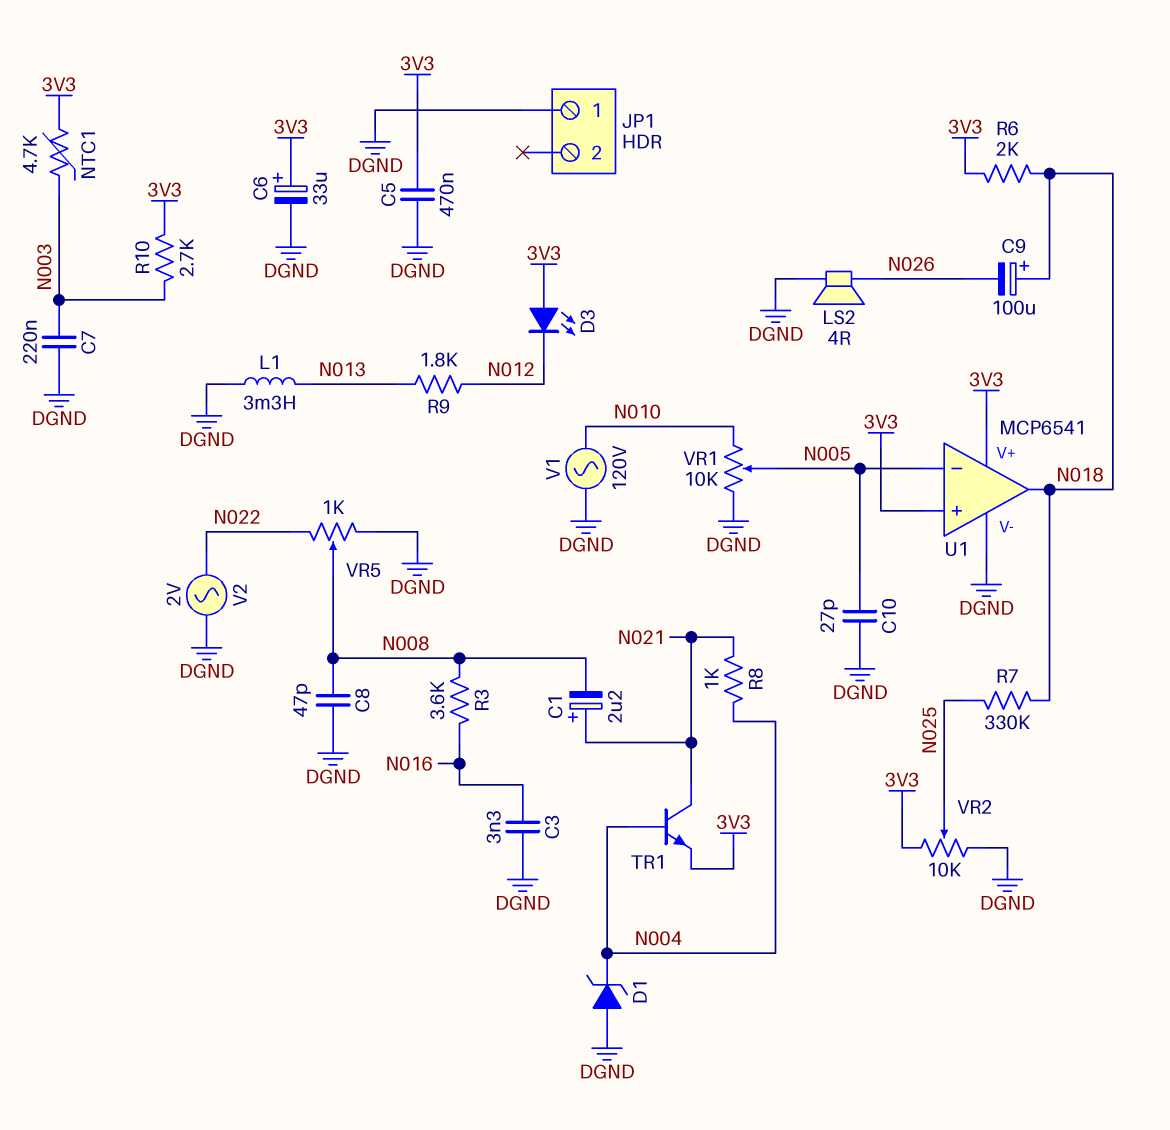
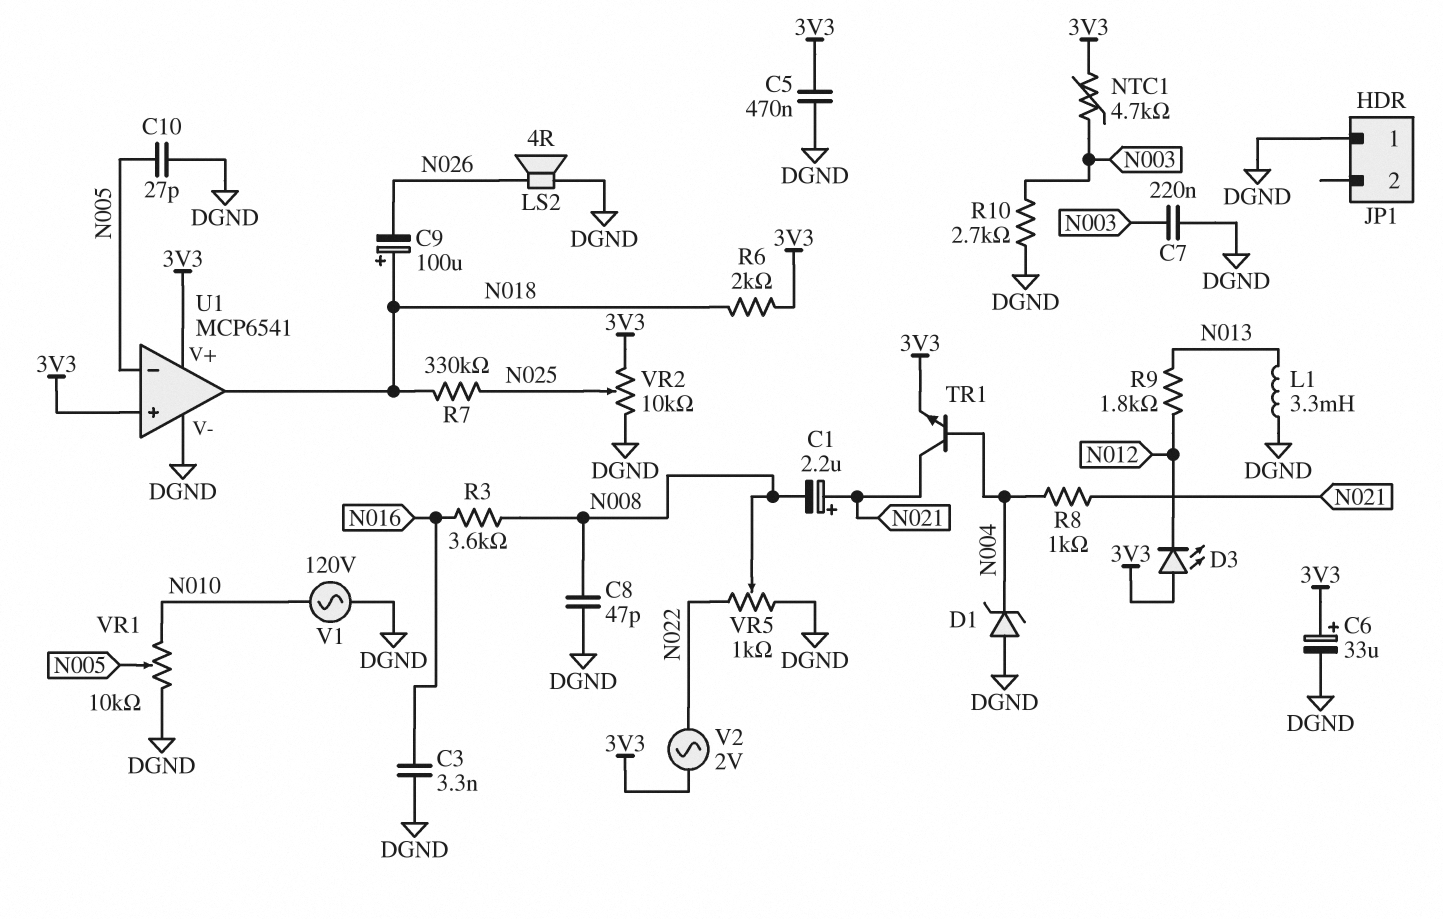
R10: 2.7k (3V3, N003) -> 2.7k (DGND, N003)
V2: AC 2V (DGND, N022) -> AC 2V (3V3, N022)

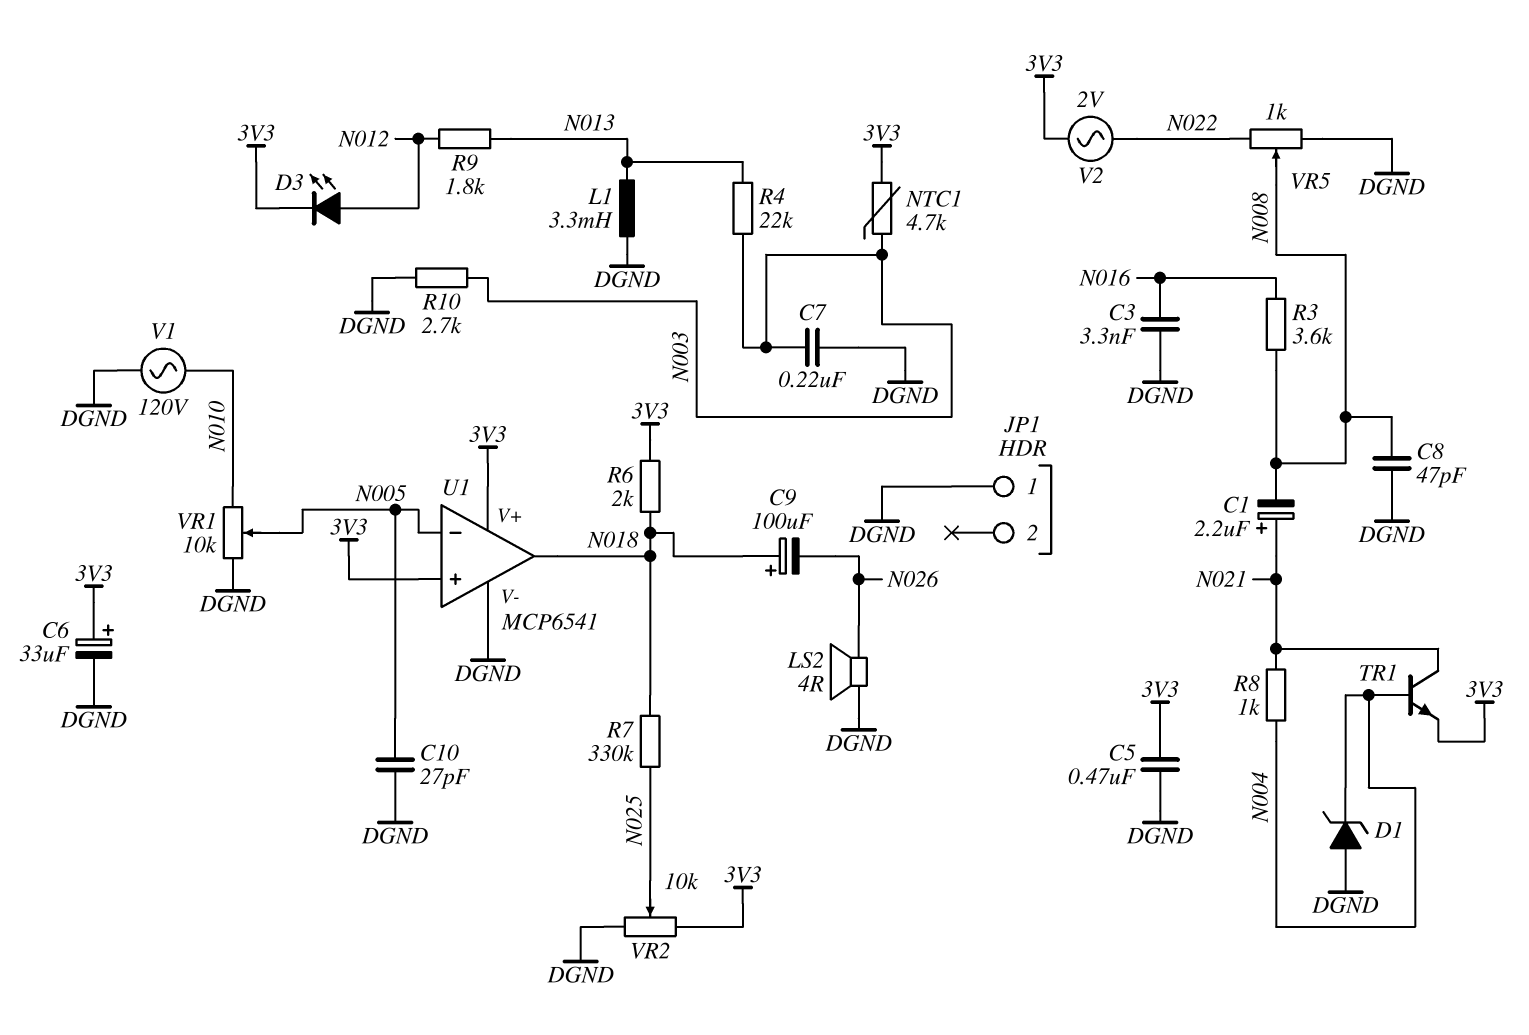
D3: LED (A 3V3, K N012) -> LED (A N012, K 3V3)
R4: none -> 22k (N003, N013)

